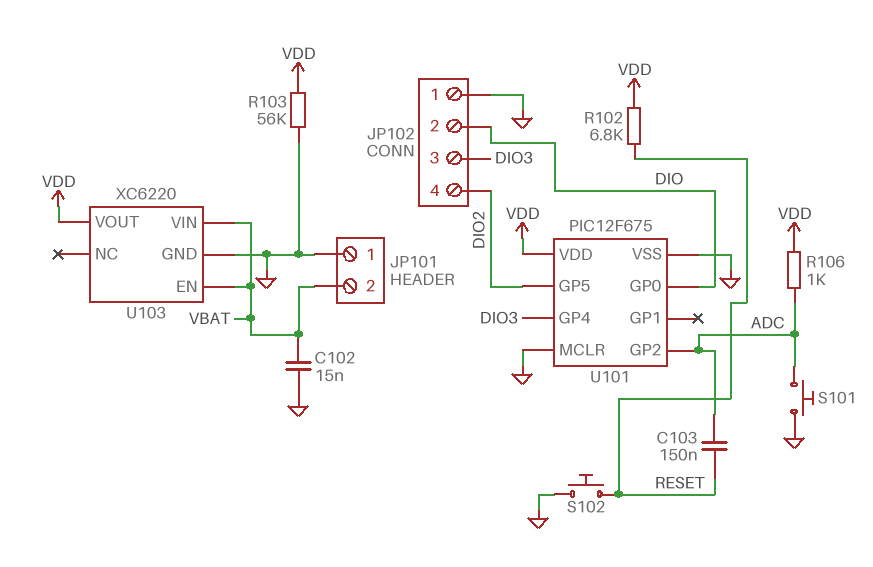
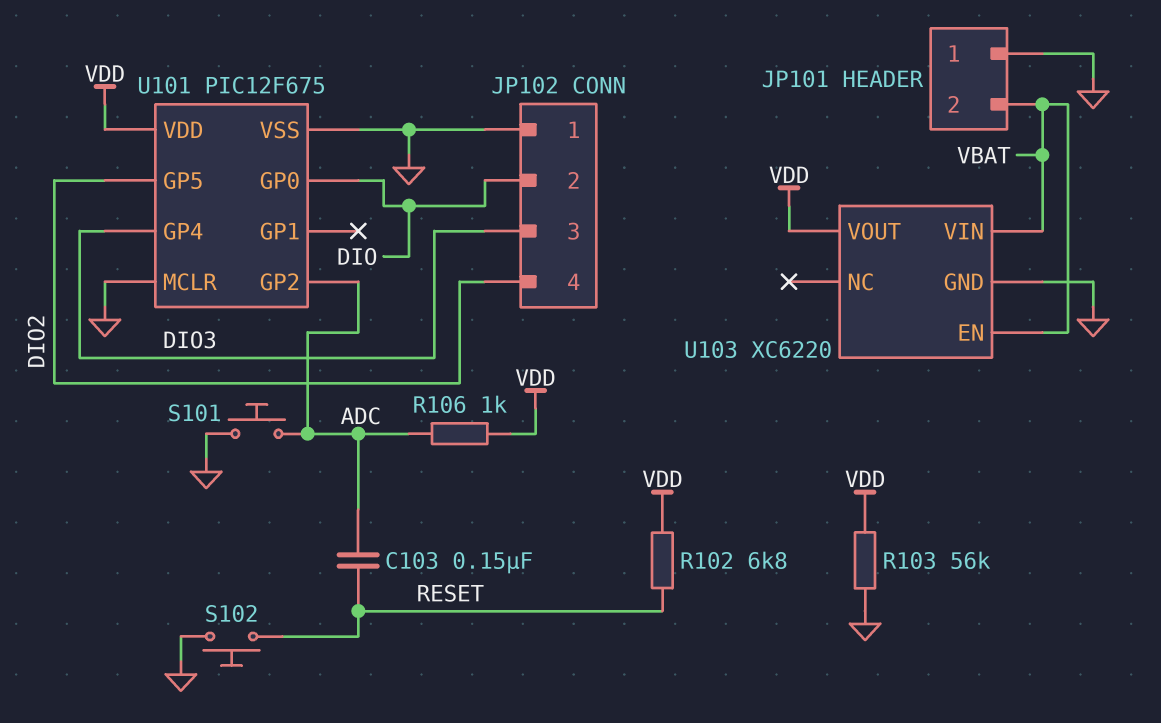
C102: 15nF (GND, VBAT) -> none

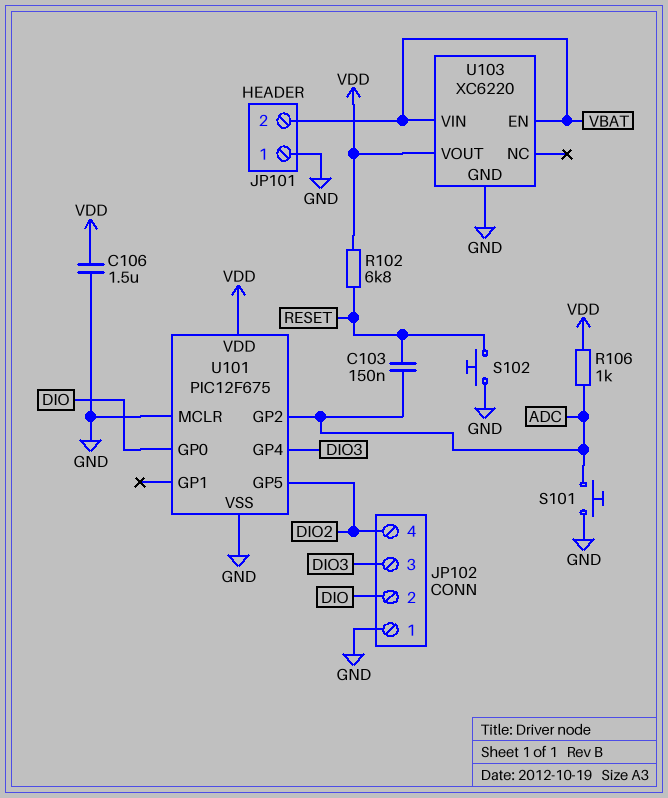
C106: none -> 1.5uF (GND, VDD)
R103: 56k (GND, VDD) -> none

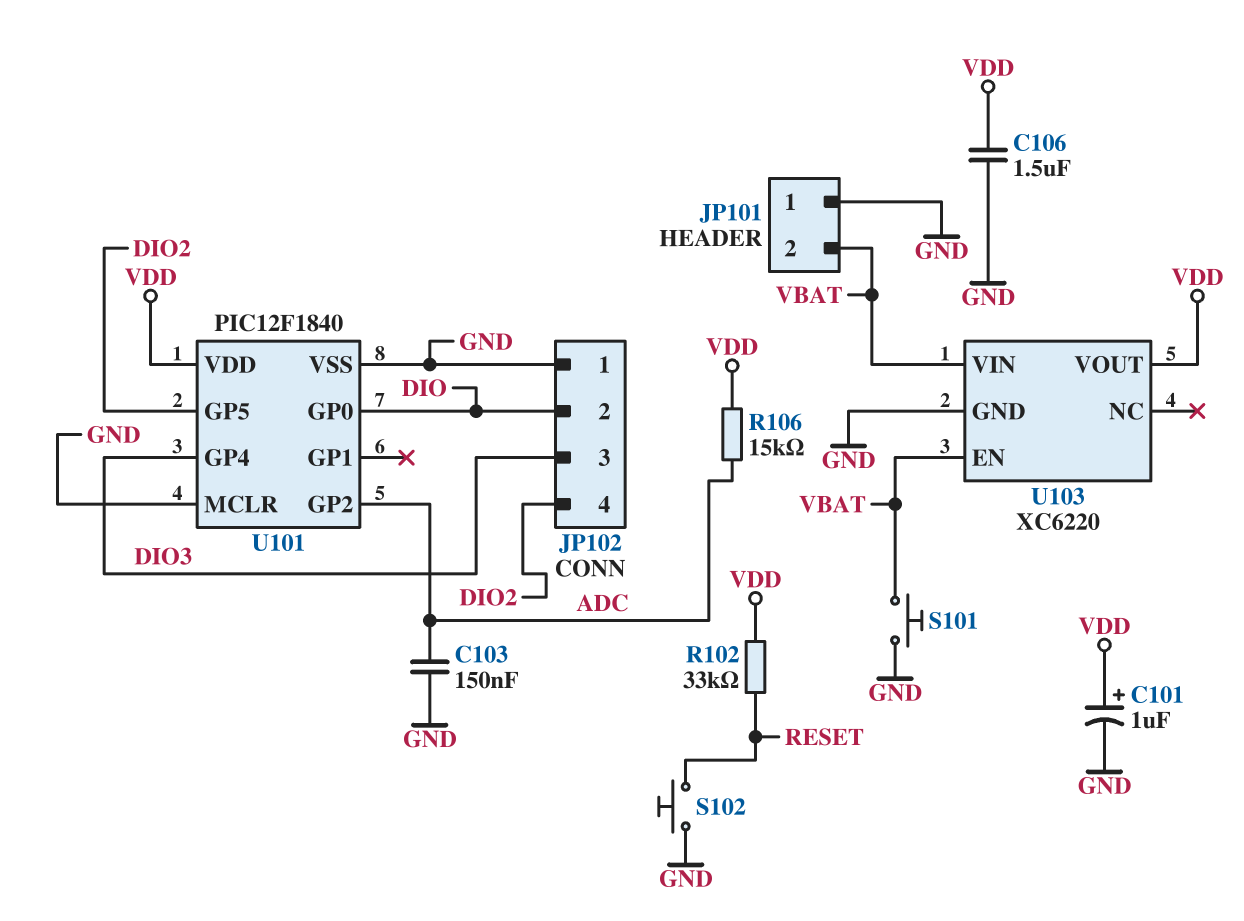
C101: none -> 1uF (plus VDD, minus GND)
C103: 150nF (ADC, RESET) -> 150nF (ADC, GND)
R102: 6.8k (RESET, VDD) -> 33k (RESET, VDD)
R106: 1k (ADC, VDD) -> 15k (ADC, VDD)
S101: button (ADC, GND) -> button (GND, VBAT)
U101: PIC12F675 -> PIC12F1840

